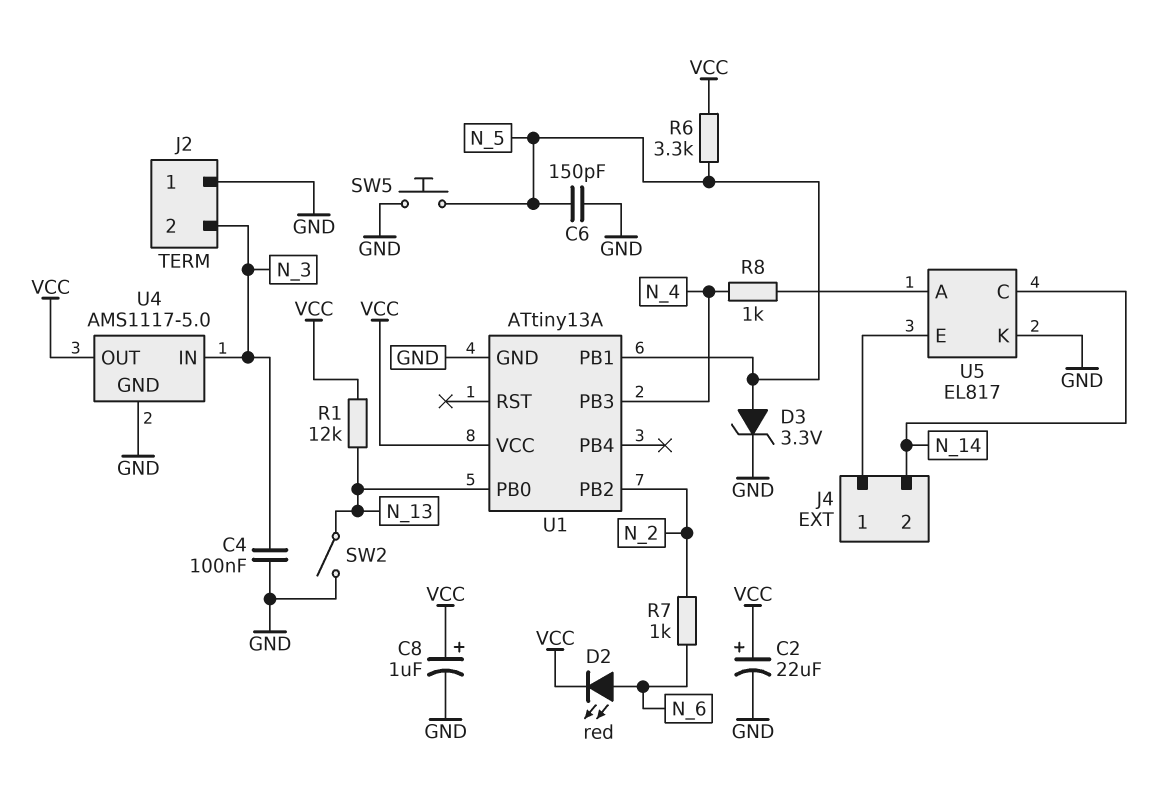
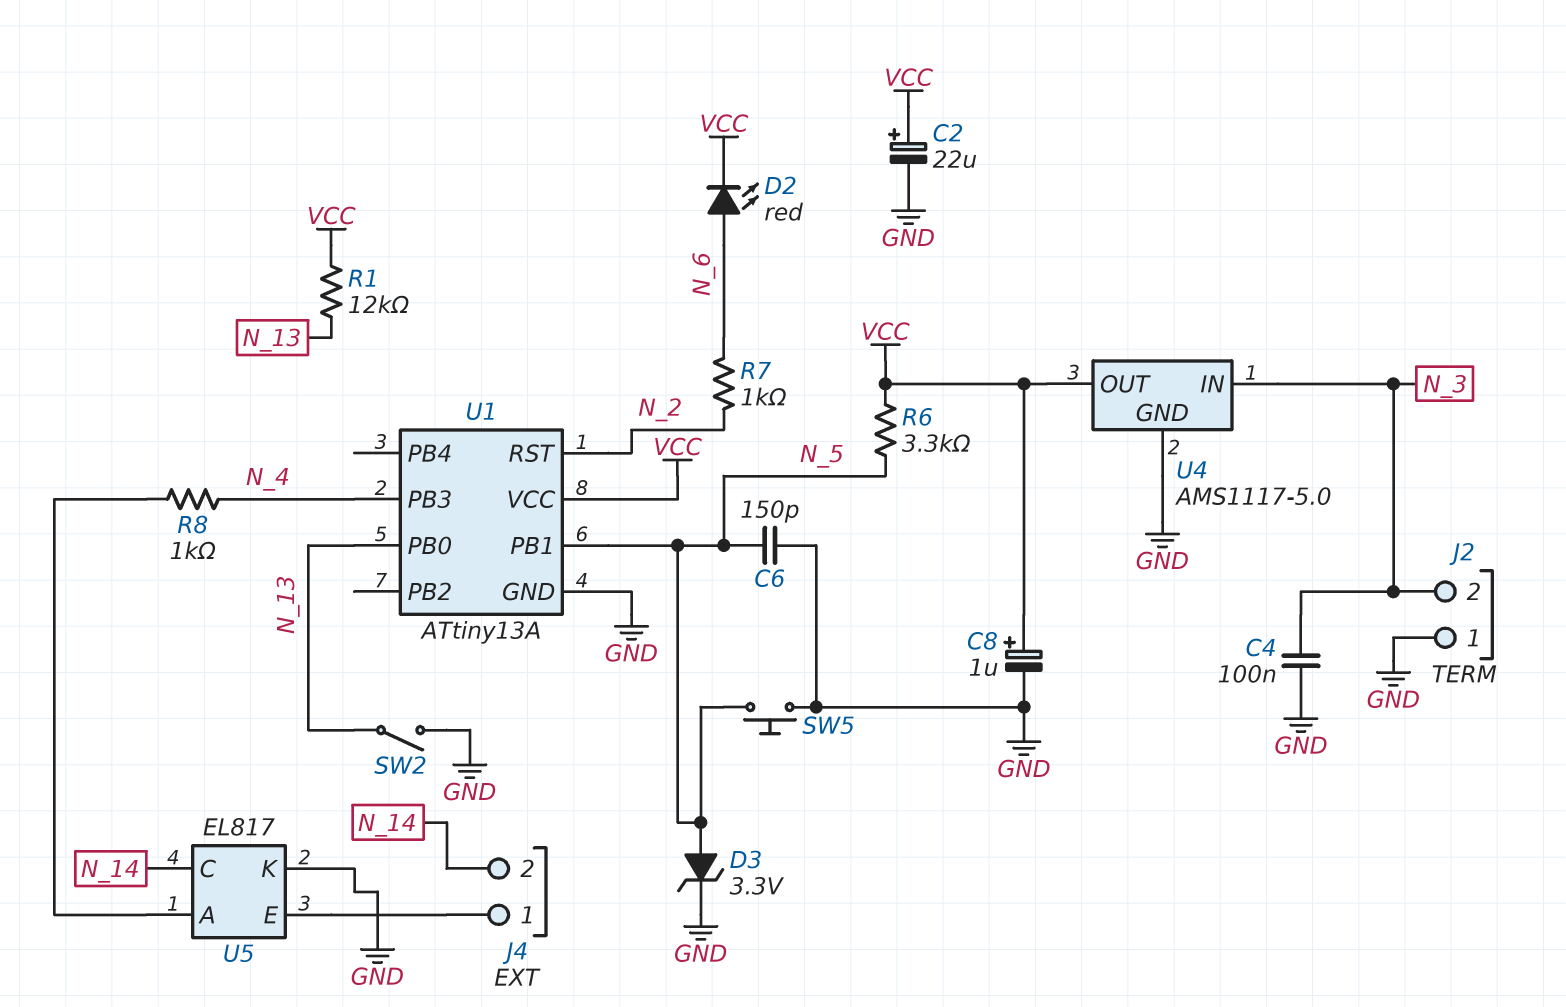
U1 pin PB2: N_2 -> none
U1 pin RST: none -> N_2

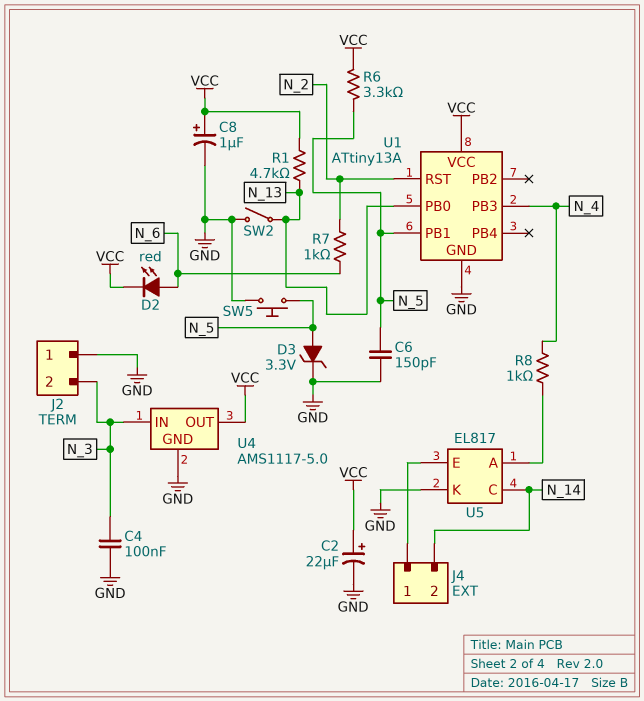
R1: 12k (N_13, VCC) -> 4.7k (N_13, VCC)

